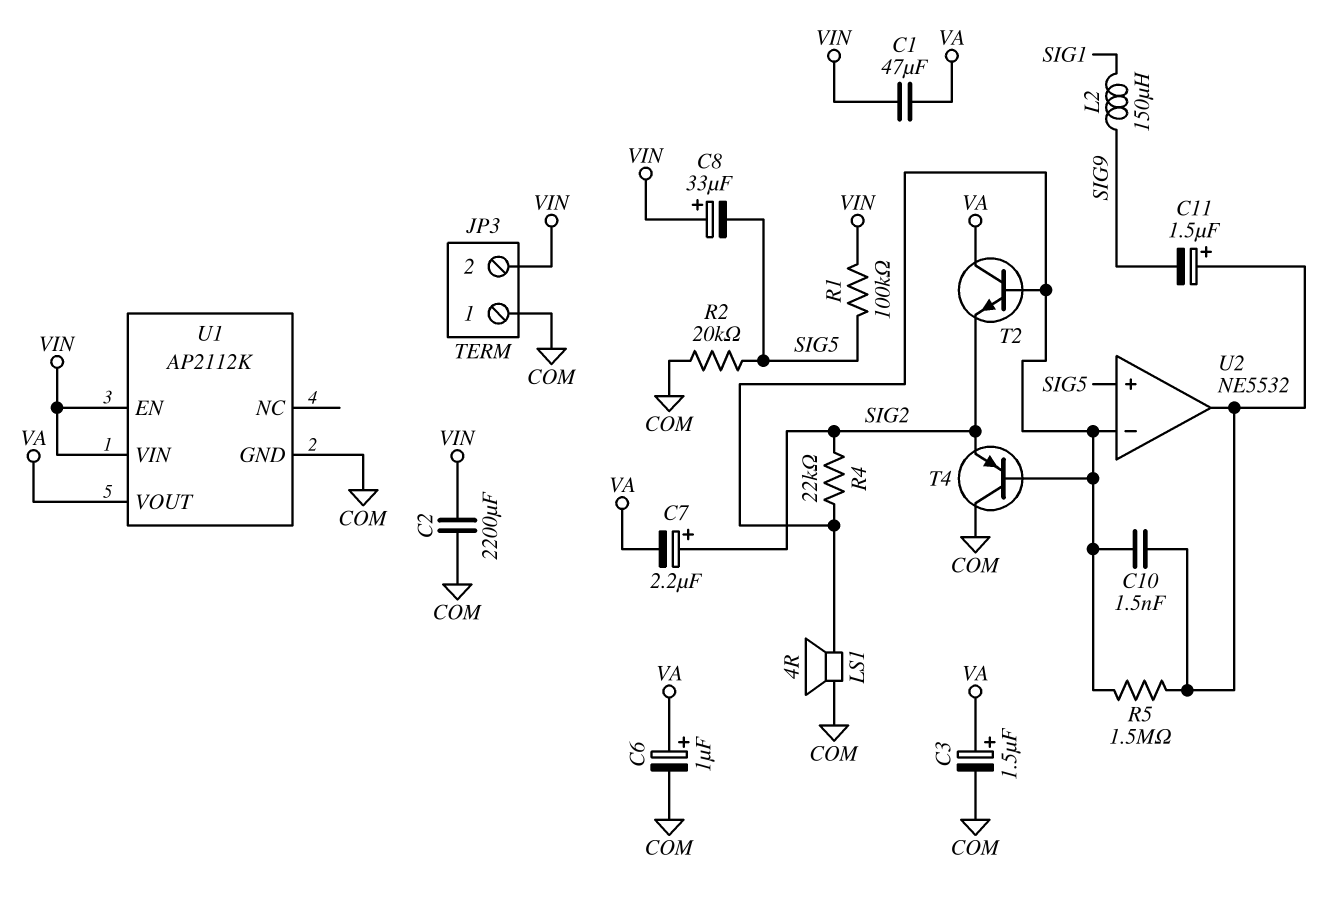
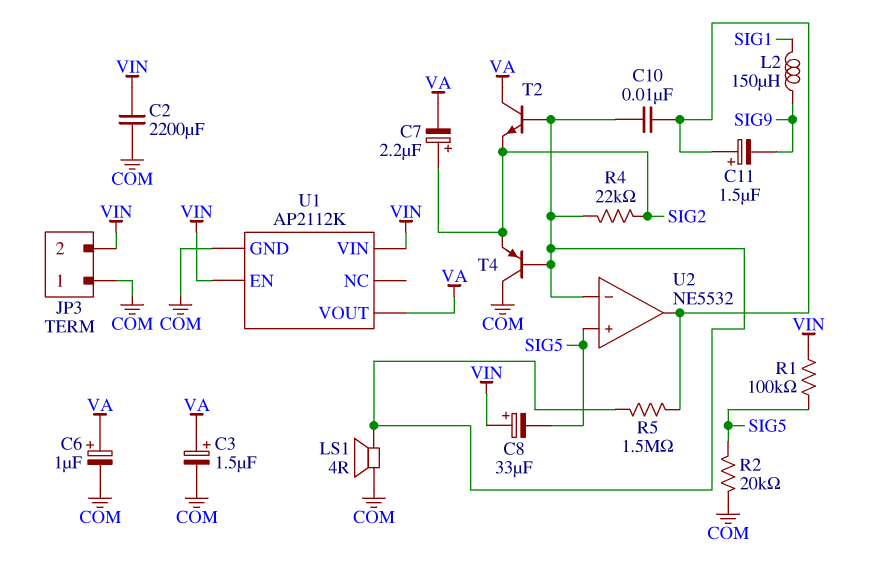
C1: 47uF (VA, VIN) -> none
C10: 1.5nF (U2/in-, U2/out) -> 10nF (U2/in-, U2/out)

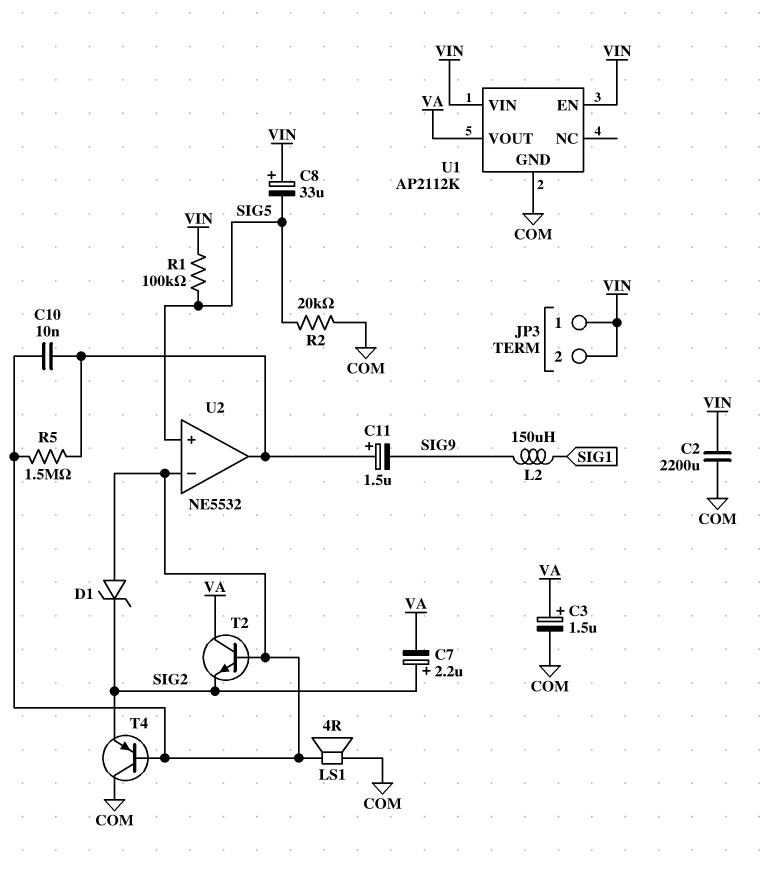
C6: 1uF (plus VA, minus COM) -> none
D1: none -> zener (A U2/in-, K SIG2)
JP3 pin 1: COM -> VIN
R4: 22k (SIG2, U2/in-) -> none

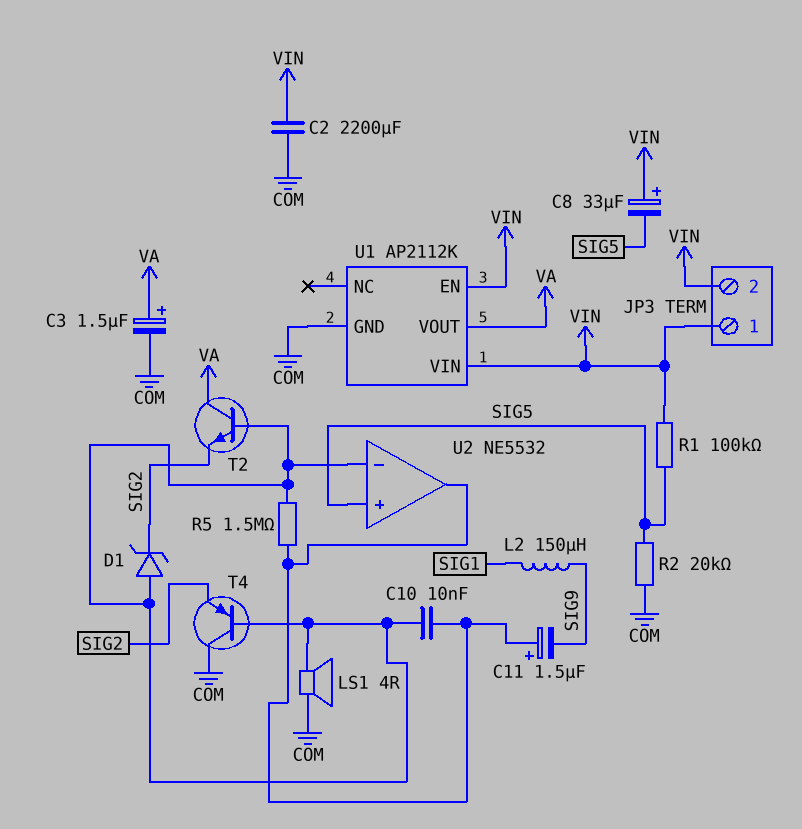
C7: 2.2uF (plus SIG2, minus VA) -> none

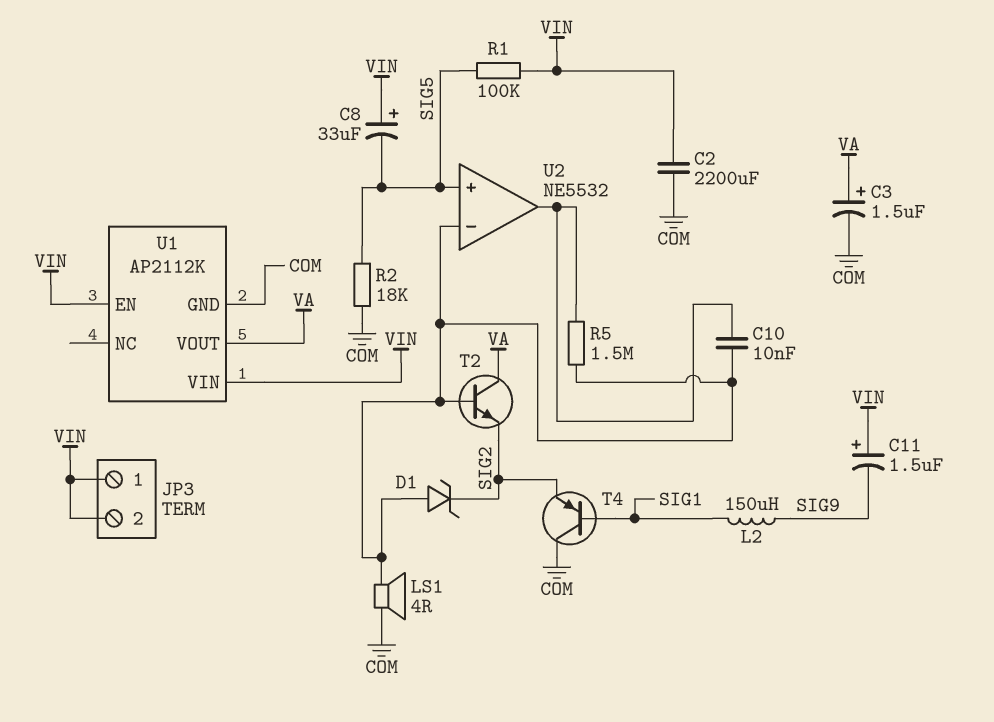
C11: 1.5uF (plus U2/out, minus SIG9) -> 1.5uF (plus VIN, minus SIG9)
R2: 20k (COM, SIG5) -> 18k (COM, SIG5)
T4: PNP (B U2/in-, C COM, E SIG2) -> PNP (B SIG1, C COM, E SIG2)

